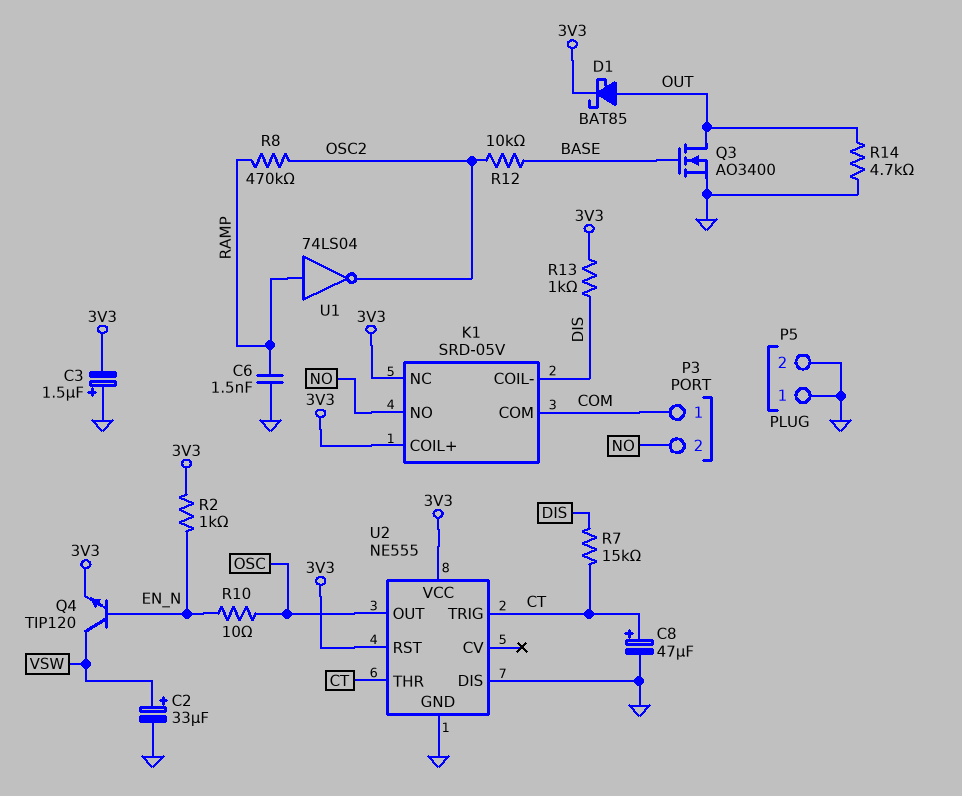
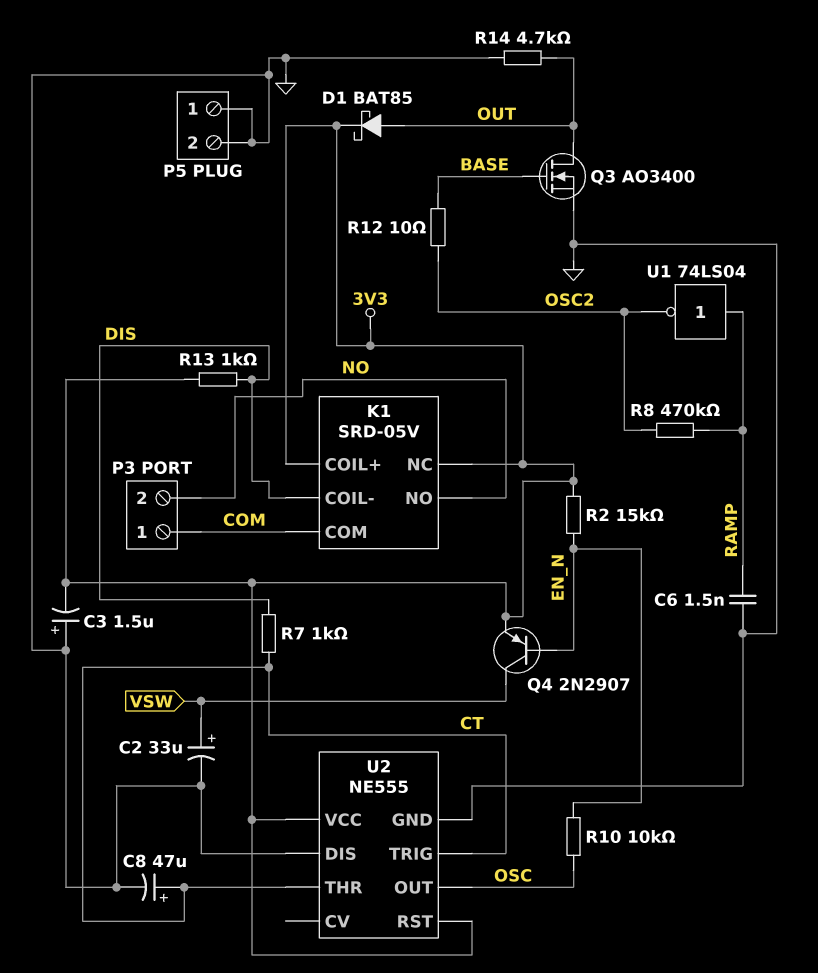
Q4: NPN TIP120 (B EN_N, C VSW, E 3V3) -> PNP 2N2907 (B EN_N, C VSW, E 3V3)
R2: 1k (3V3, EN_N) -> 15k (3V3, EN_N)
R7: 15k (CT, DIS) -> 1k (CT, DIS)
R10: 10 (EN_N, OSC) -> 10k (EN_N, OSC)
R12: 10k (BASE, OSC2) -> 10 (BASE, OSC2)

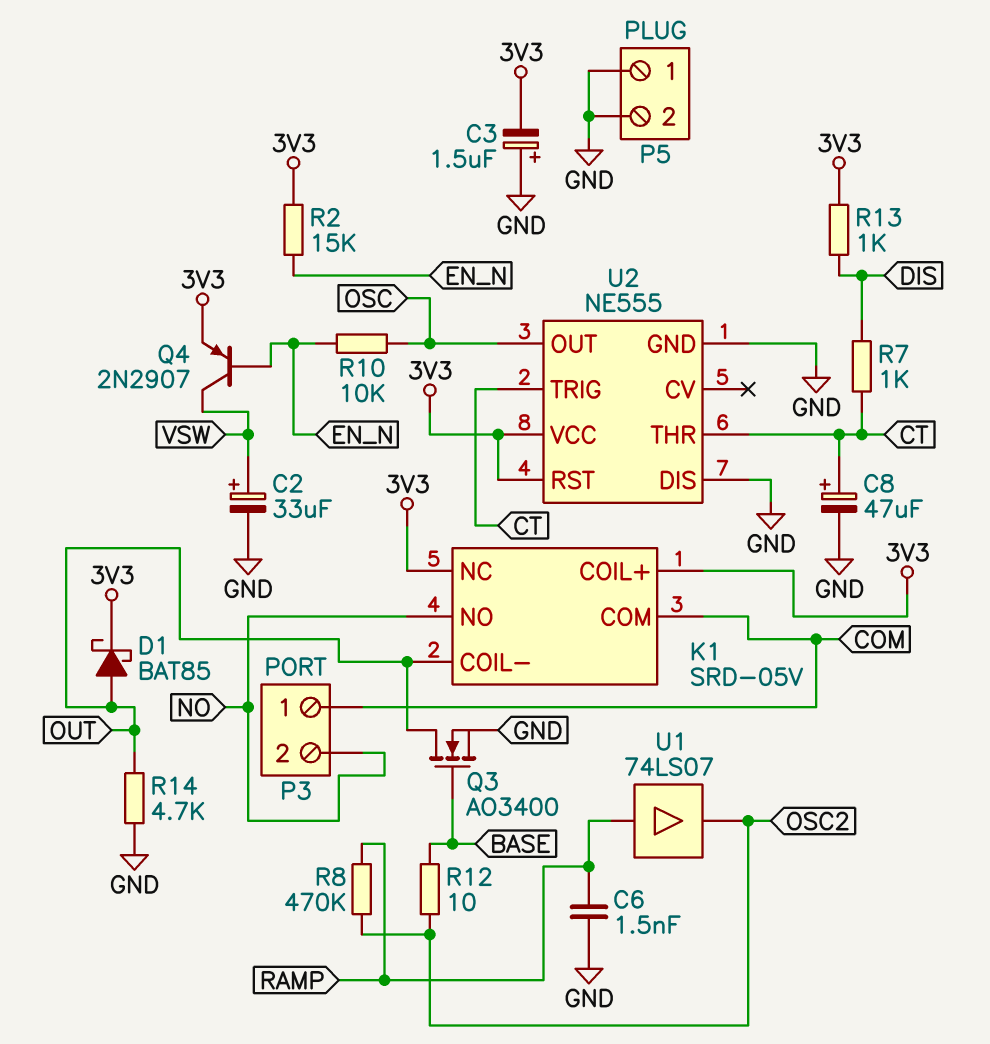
K1 pin COIL-: DIS -> OUT
U1: NOT 74LS04 (in RAMP, out OSC2) -> buffer 74LS07 (in RAMP, out OSC2)

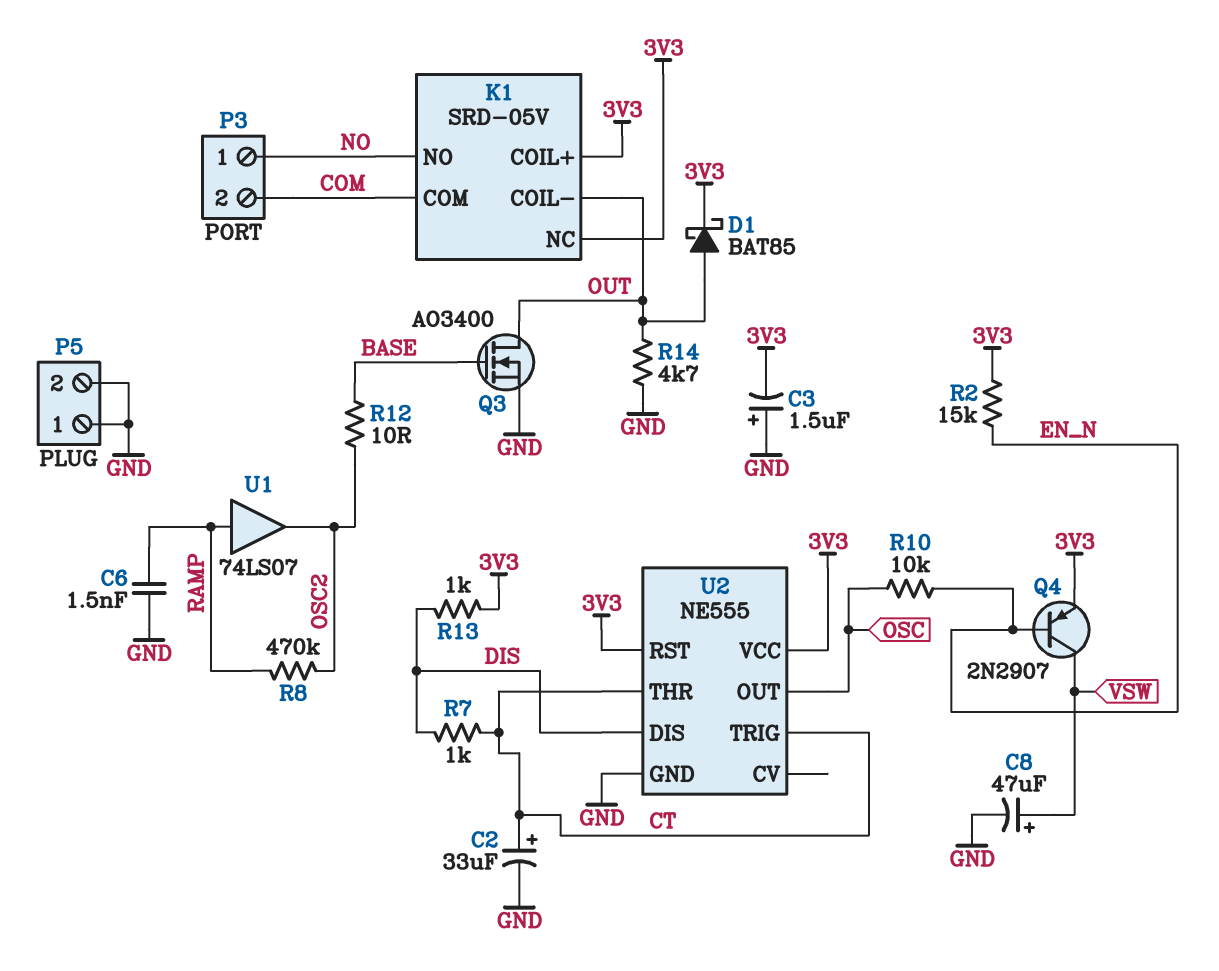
C2: 33uF (plus VSW, minus GND) -> 33uF (plus CT, minus GND)
C8: 47uF (plus CT, minus GND) -> 47uF (plus VSW, minus GND)
P3 pin 1: COM -> NO
P3 pin 2: NO -> COM
U2 pin DIS: GND -> DIS

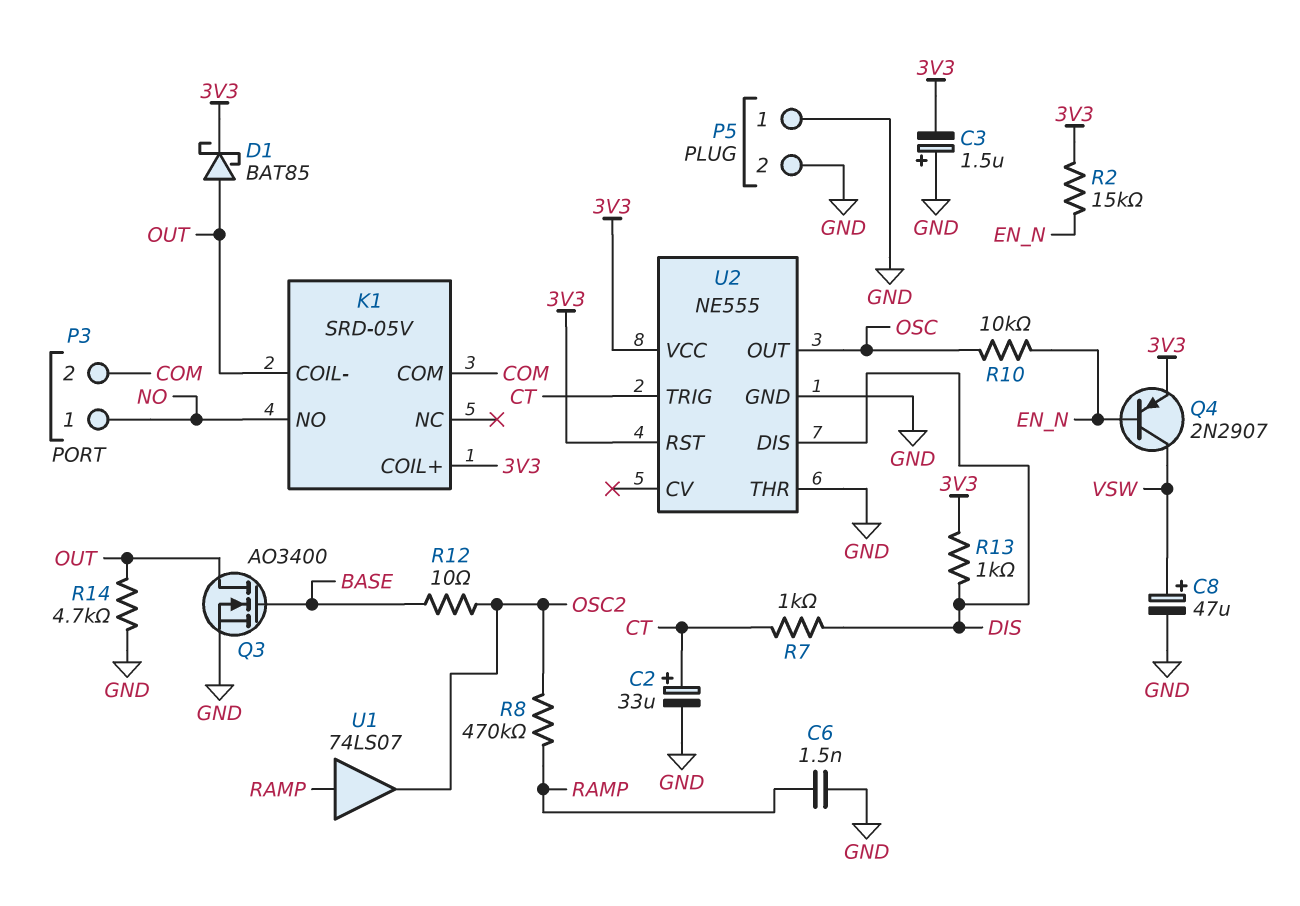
K1 pin NC: 3V3 -> none
U2 pin THR: CT -> GND

